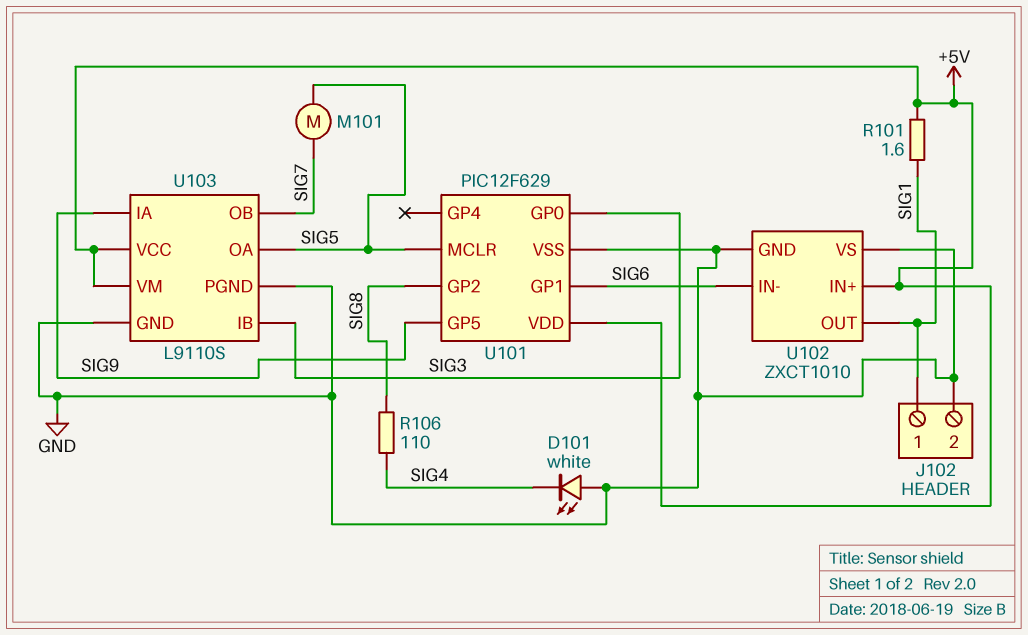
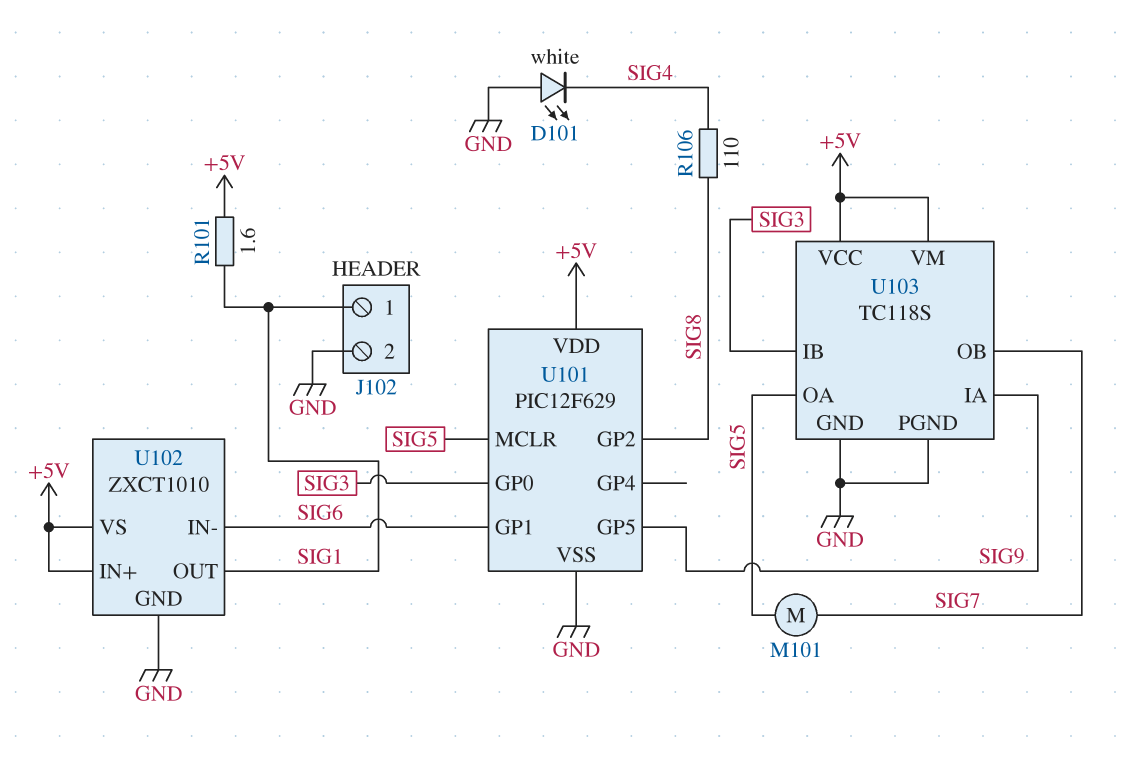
U102 pin VS: GND -> +5V
U103: L9110S -> TC118S

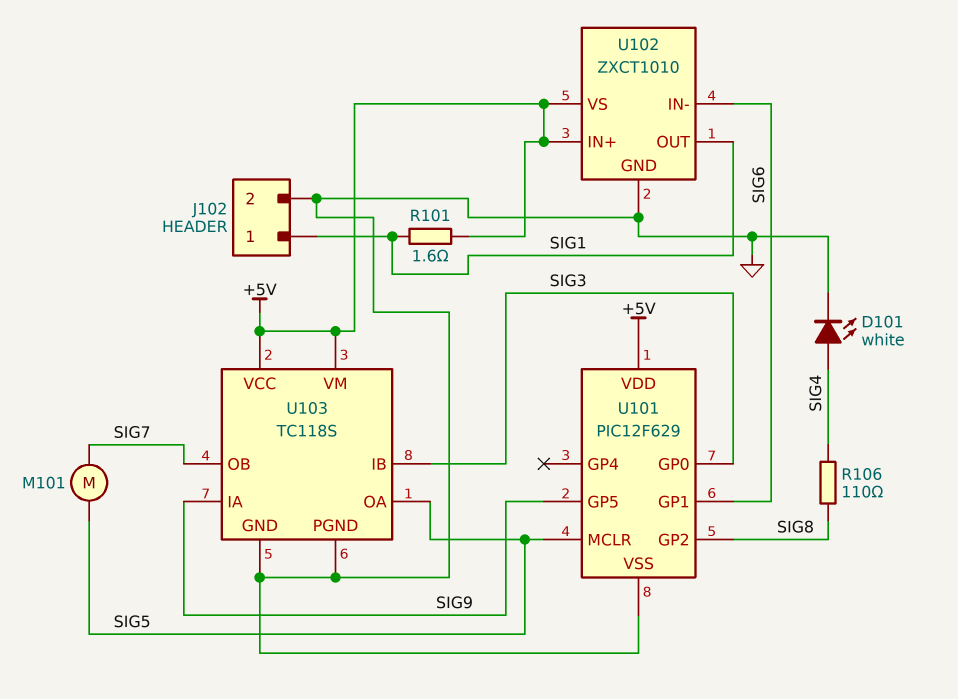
D101: LED white (A GND, K SIG4) -> LED white (A SIG4, K GND)

